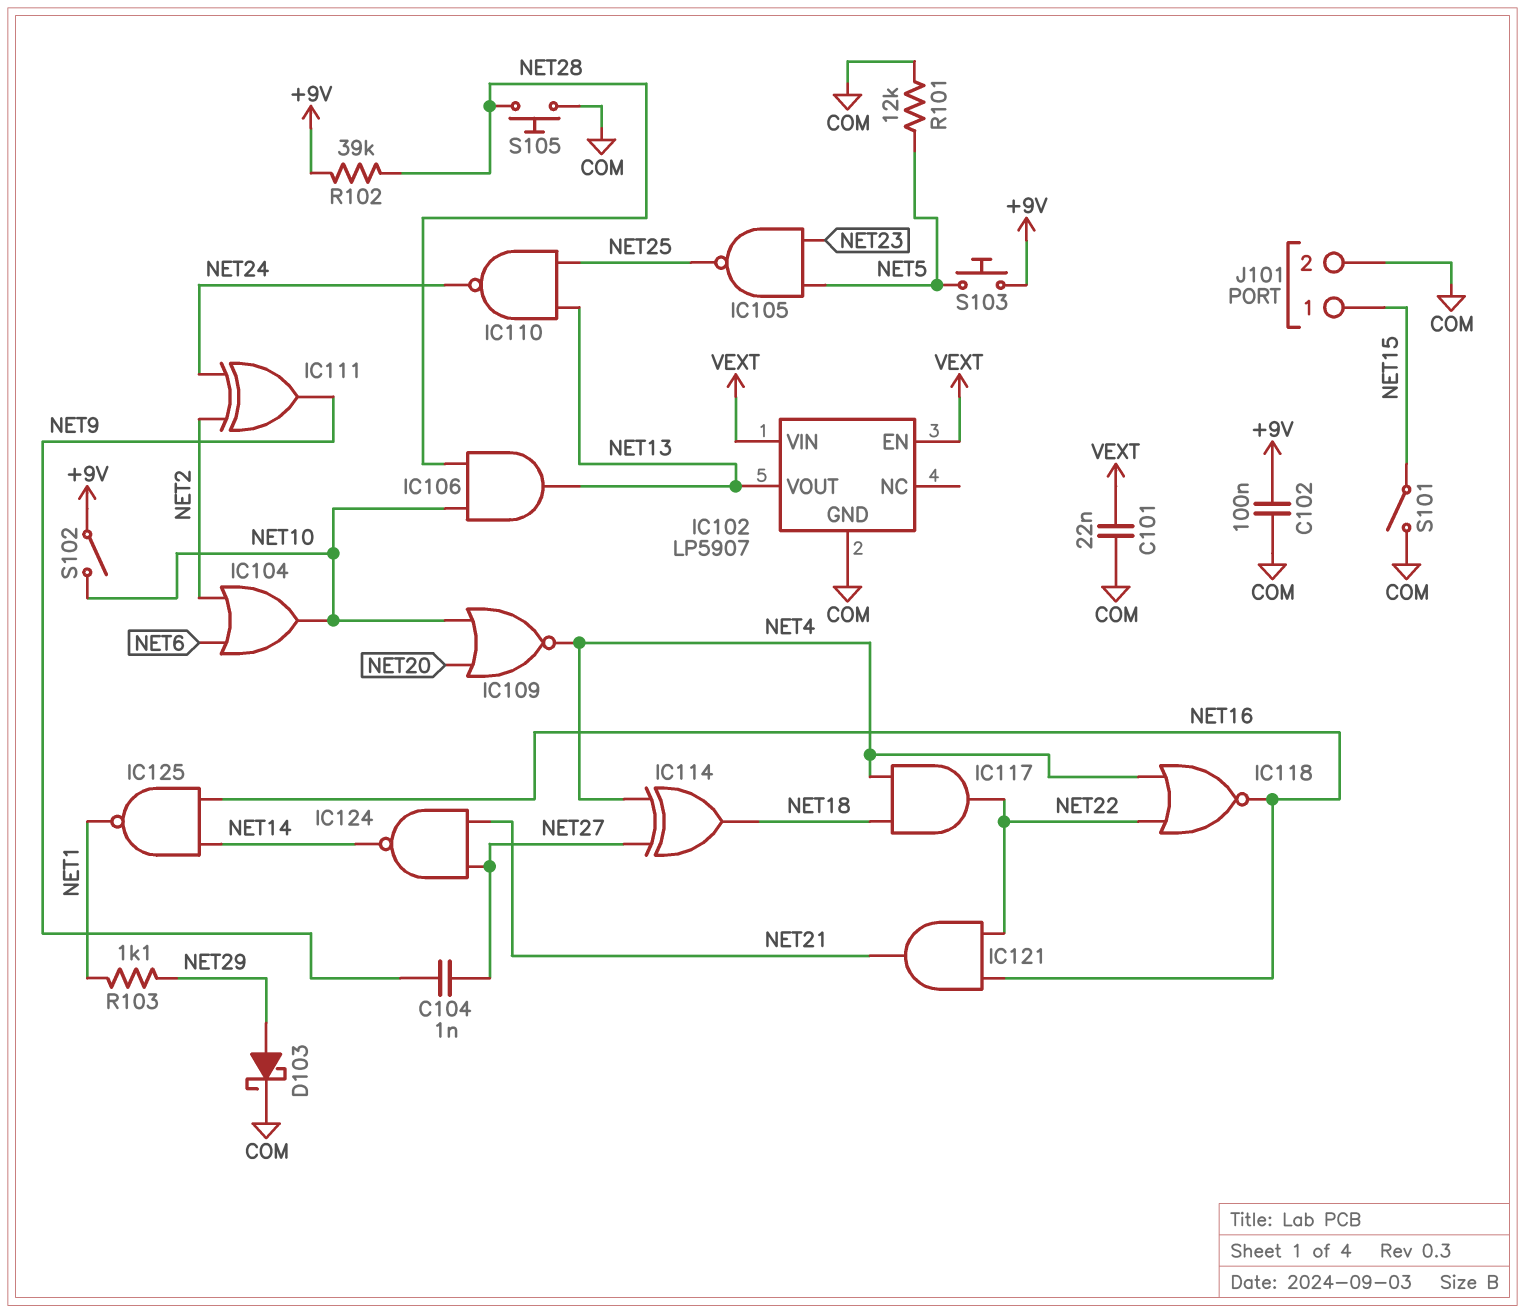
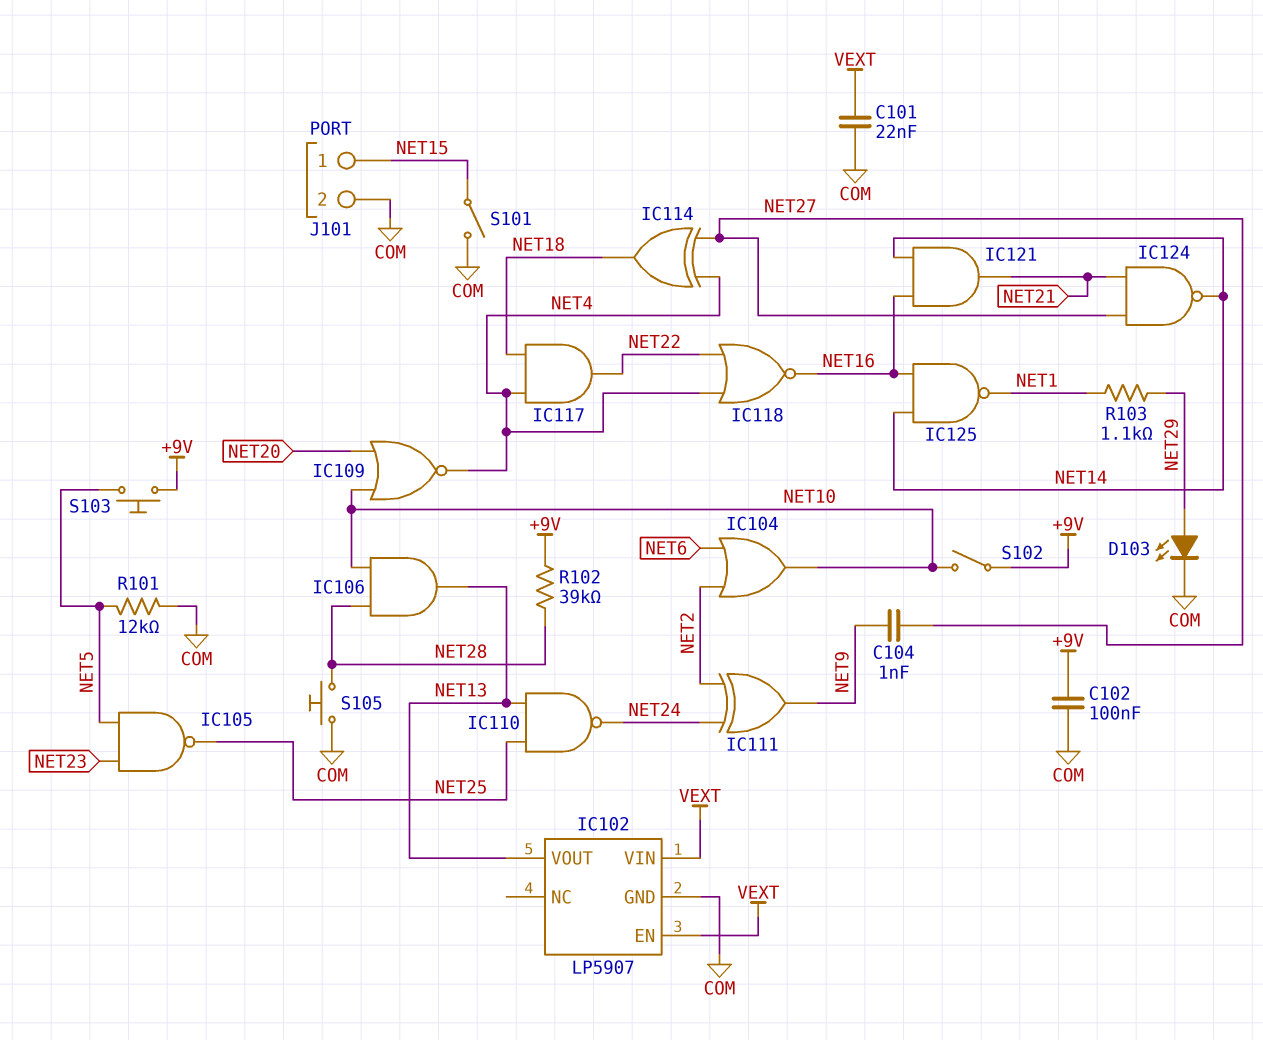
D103: schottky (A NET29, K COM) -> LED (A NET29, K COM)
IC121: AND (in NET16, in NET22, out NET21) -> AND (in NET14, in NET16, out NET21)

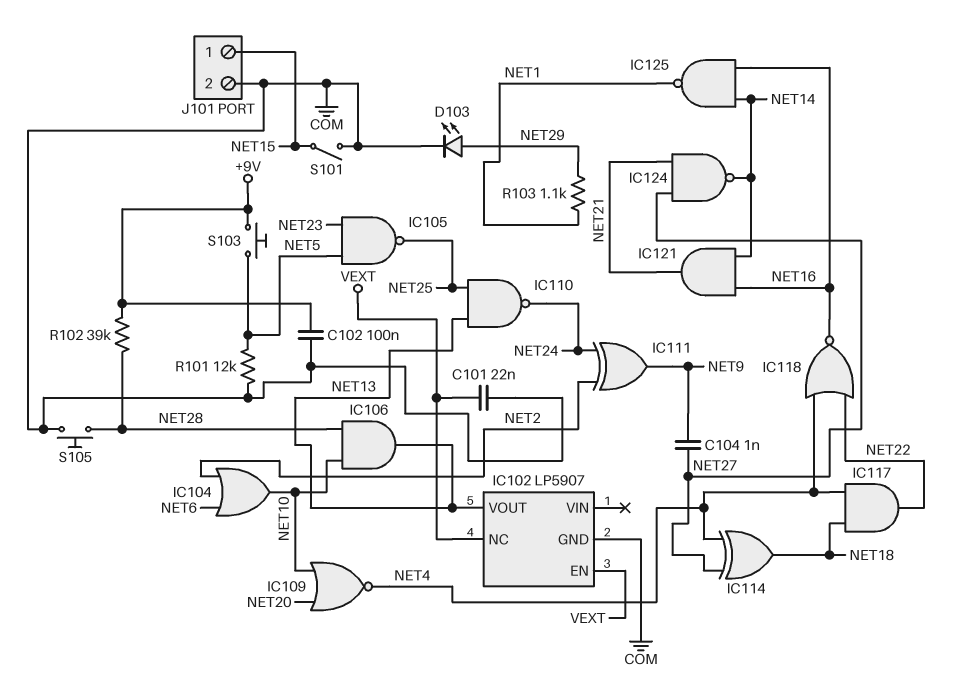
IC102 pin NC: none -> VEXT
IC102 pin VIN: VEXT -> none
S102: switch (+9V, NET10) -> none

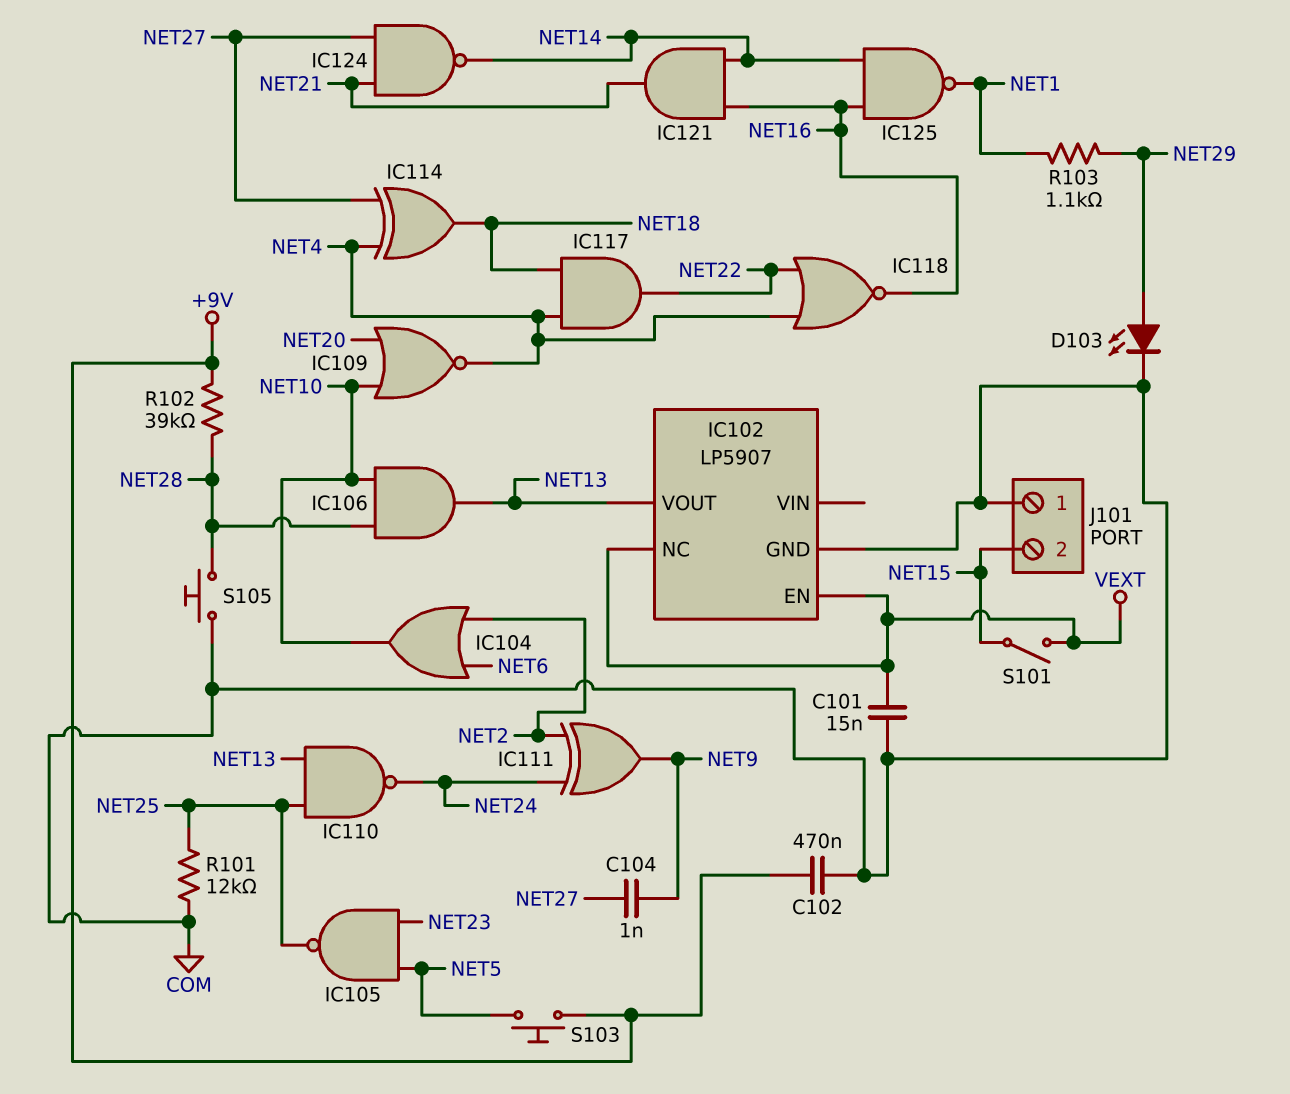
C101: 22nF (COM, VEXT) -> 15nF (COM, VEXT)
C102: 100nF (+9V, COM) -> 470nF (+9V, COM)
J101 pin 1: NET15 -> COM
J101 pin 2: COM -> NET15
R101: 12k (COM, NET5) -> 12k (COM, NET25)
S101: switch (COM, NET15) -> switch (NET15, VEXT)

